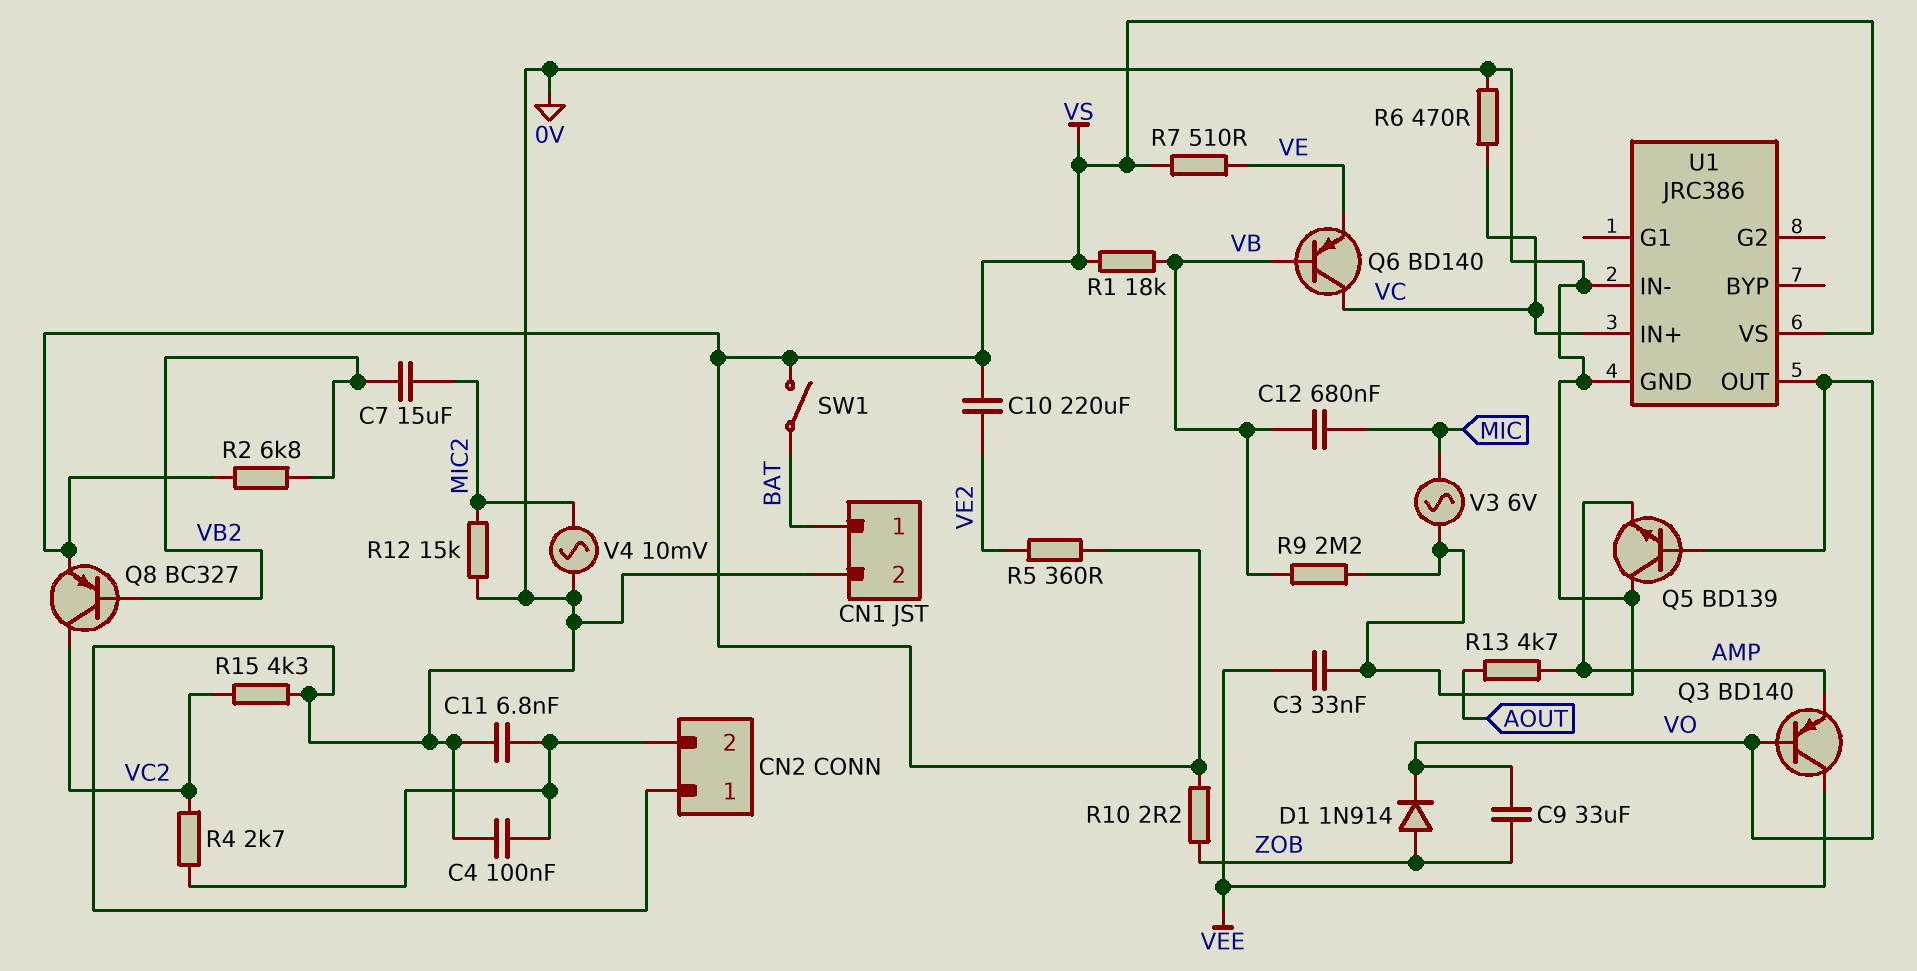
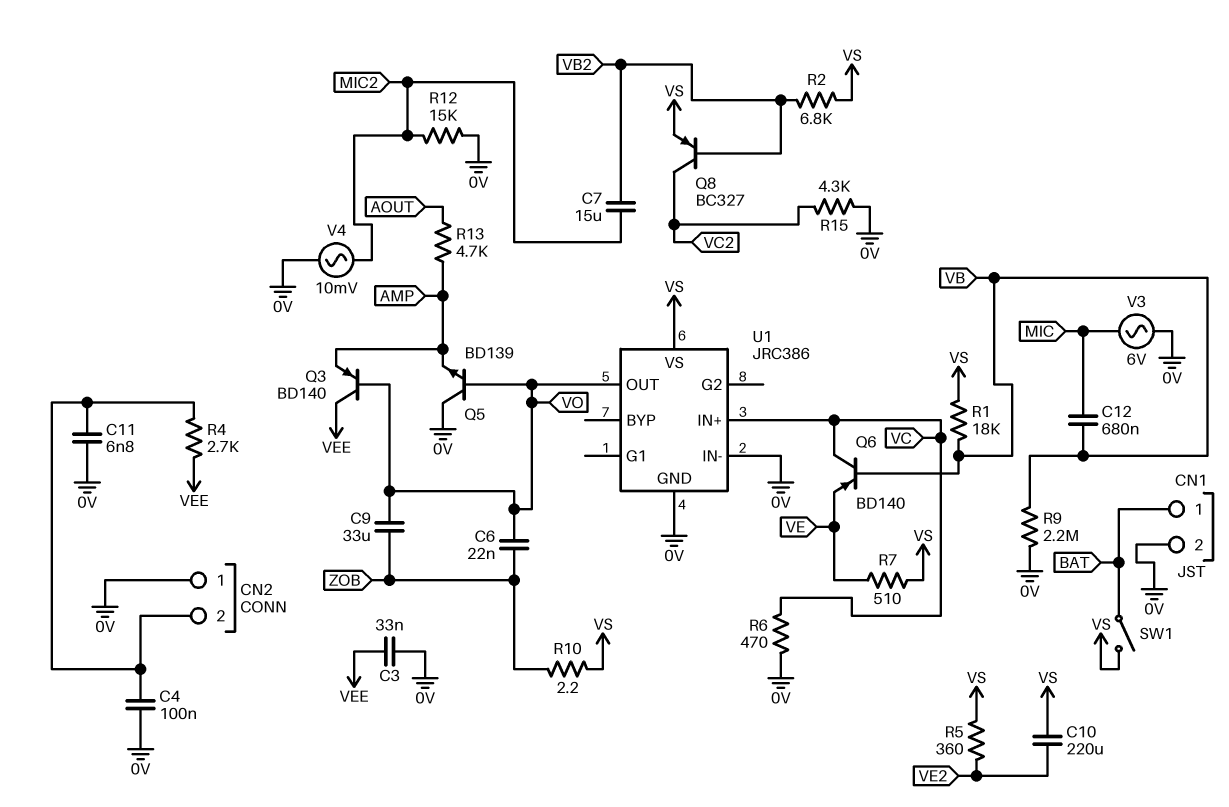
C6: none -> 22nF (VO, ZOB)
D1: diode 1N914 (A ZOB, K VO) -> none
R4: 2.7k (CN2/2, VC2) -> 2.7k (CN2/2, VEE)

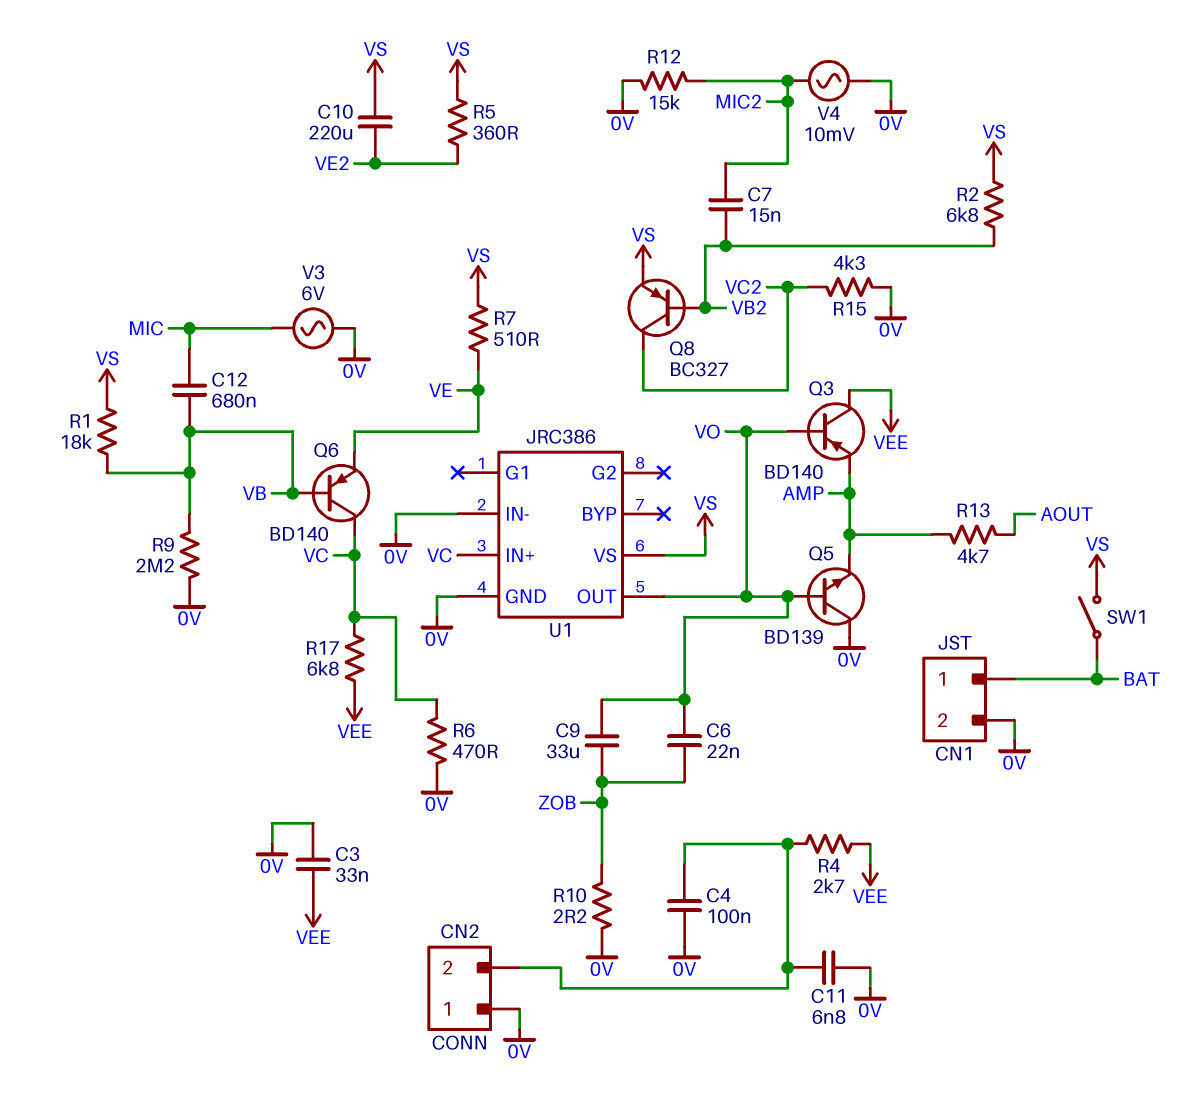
C7: 15uF (MIC2, VB2) -> 15nF (MIC2, VB2)
R10: 2.2 (VS, ZOB) -> 2.2 (0V, ZOB)
R17: none -> 6.8k (VC, VEE)

